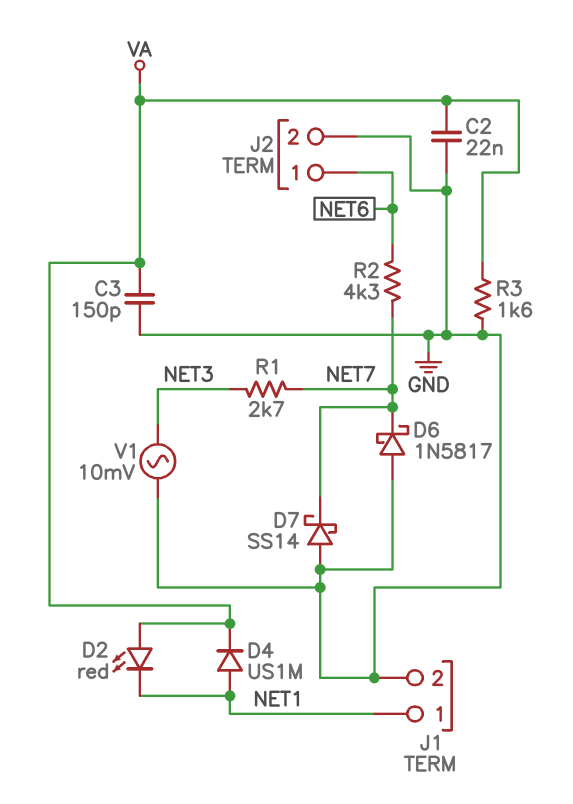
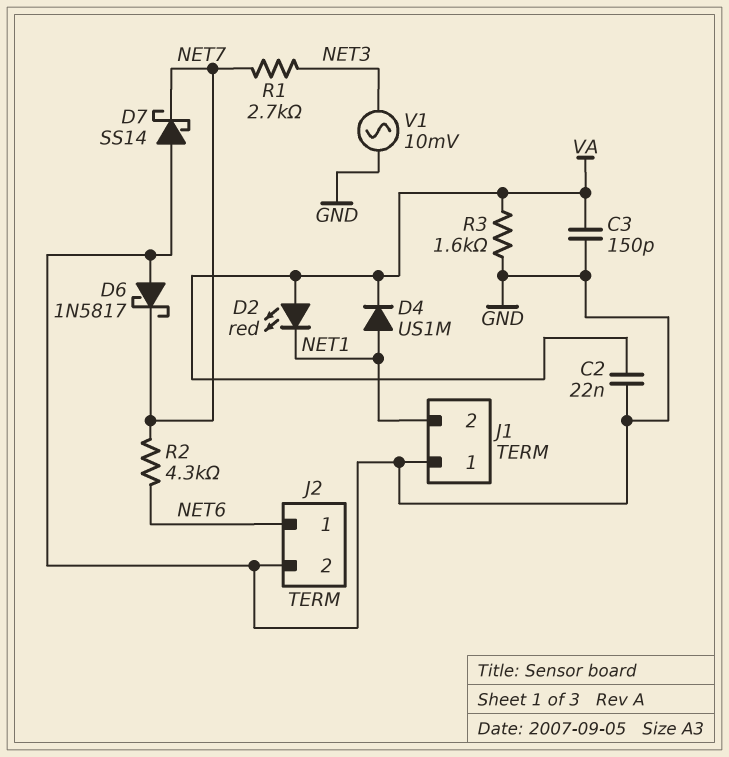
J1 pin 1: NET1 -> GND
J1 pin 2: GND -> NET1

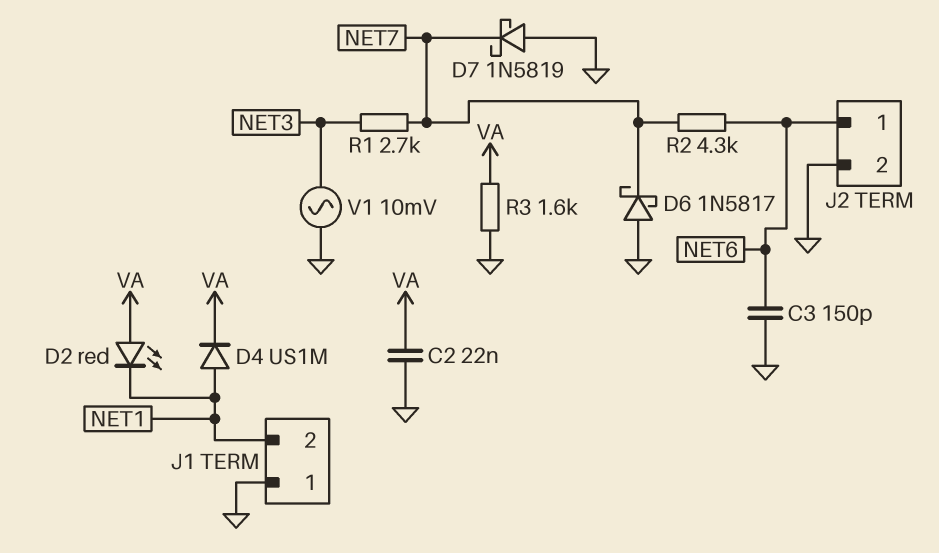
C3: 150pF (GND, VA) -> 150pF (GND, NET6)
D7: schottky SS14 (A GND, K NET7) -> schottky 1N5819 (A GND, K NET7)

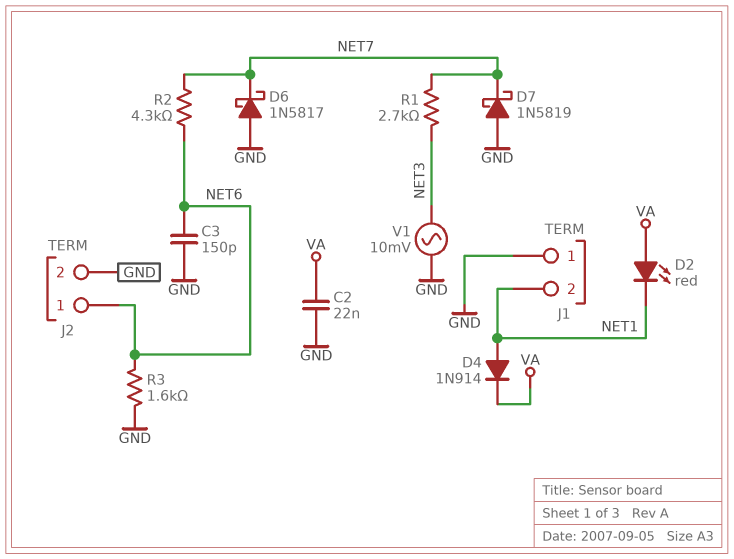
D4: diode US1M (A NET1, K VA) -> diode 1N914 (A NET1, K VA)
R3: 1.6k (GND, VA) -> 1.6k (GND, NET6)

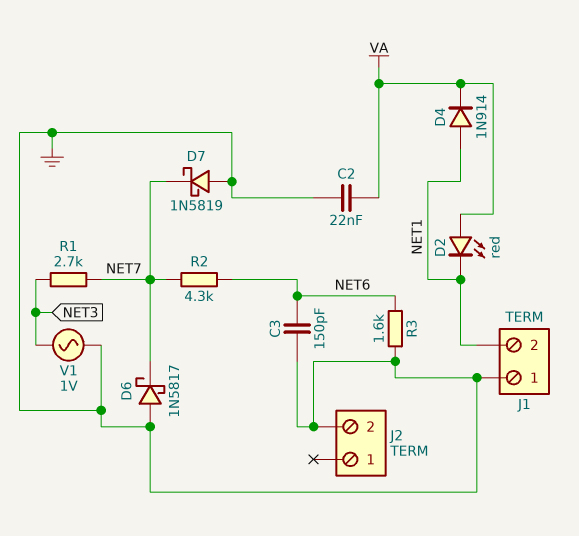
J2 pin 1: NET6 -> none
V1: AC 10mV (GND, NET3) -> AC 1V (GND, NET3)

